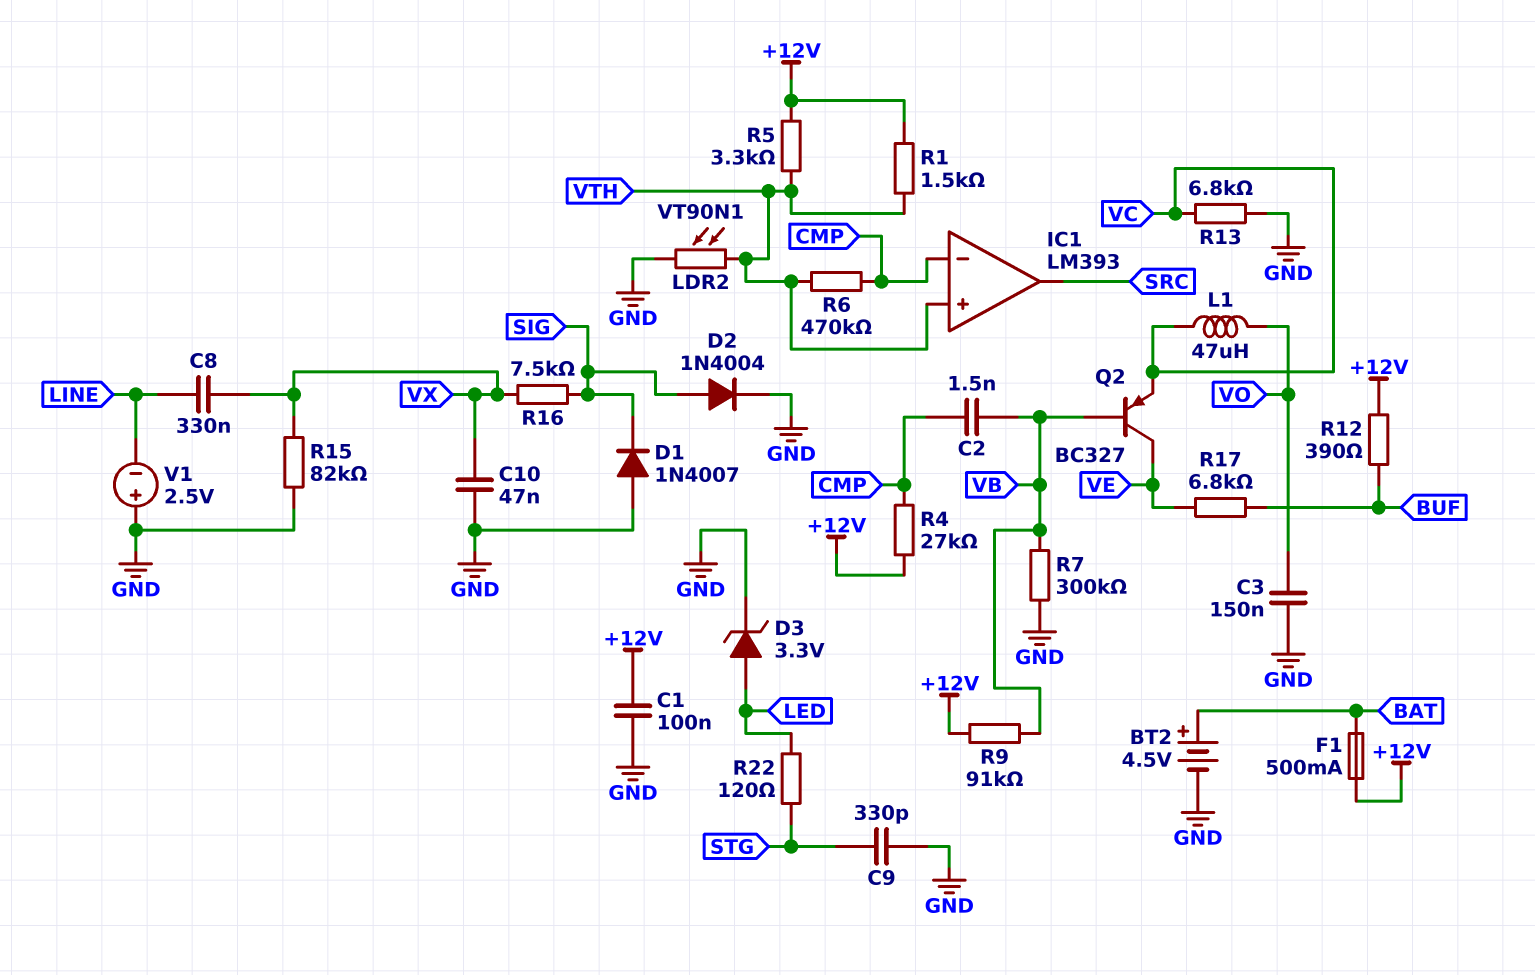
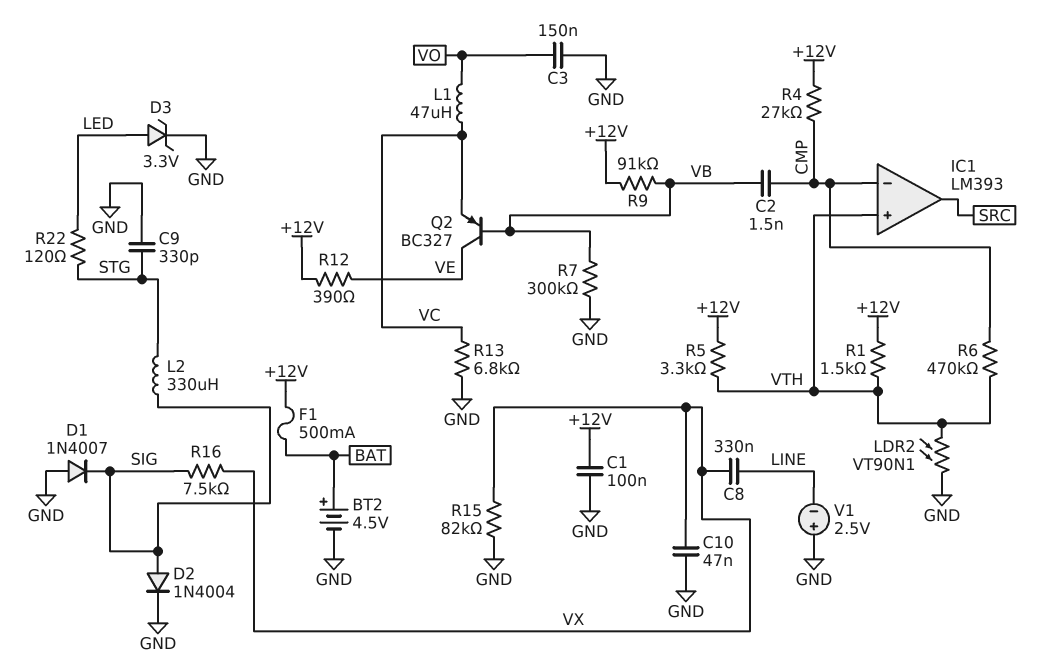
L2: none -> 330uH (SIG, STG)
R12: 390 (+12V, BUF) -> 390 (+12V, VE)
R17: 6.8k (BUF, VE) -> none

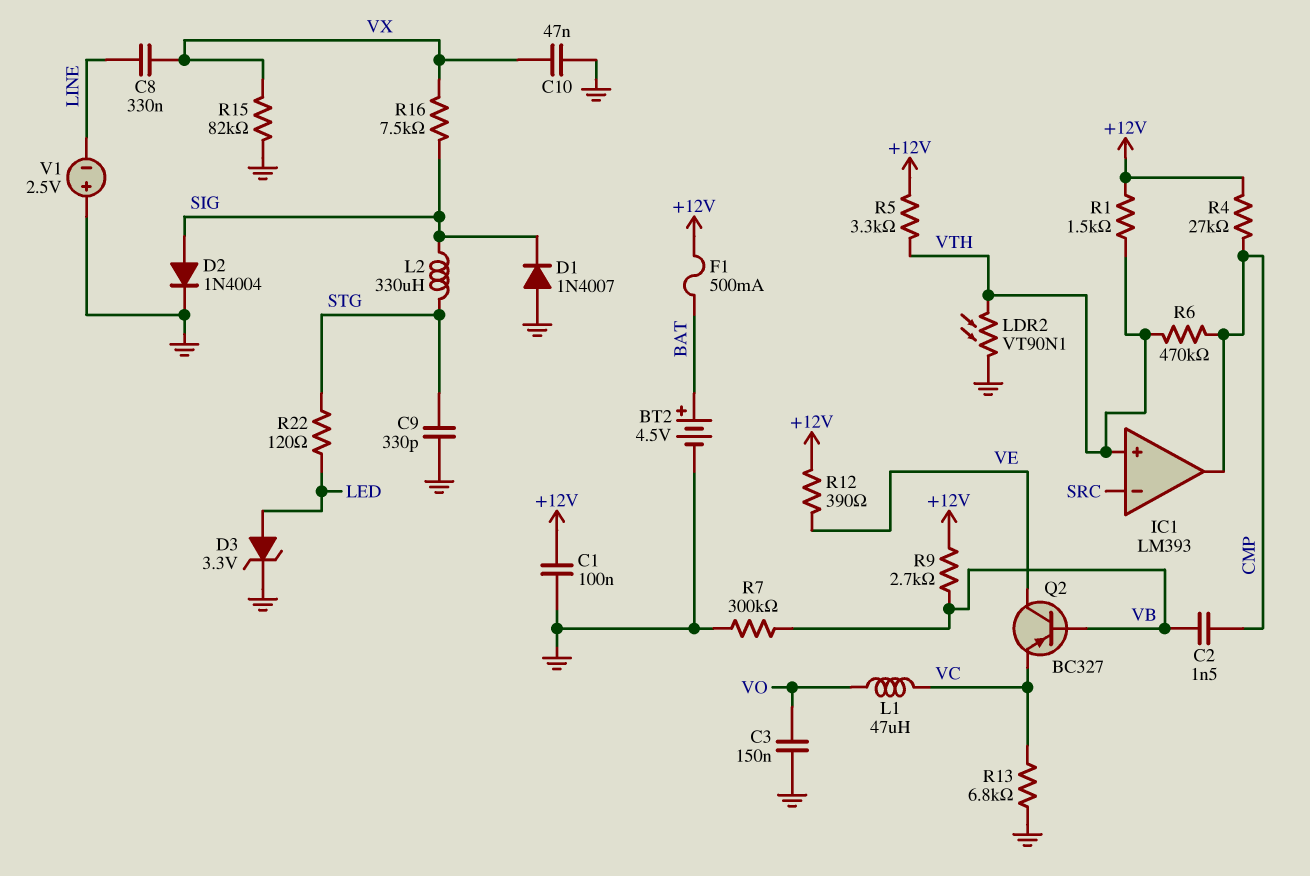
IC1 pin in-: CMP -> SRC
IC1 pin out: SRC -> CMP
R9: 91k (+12V, VB) -> 2.7k (+12V, VB)

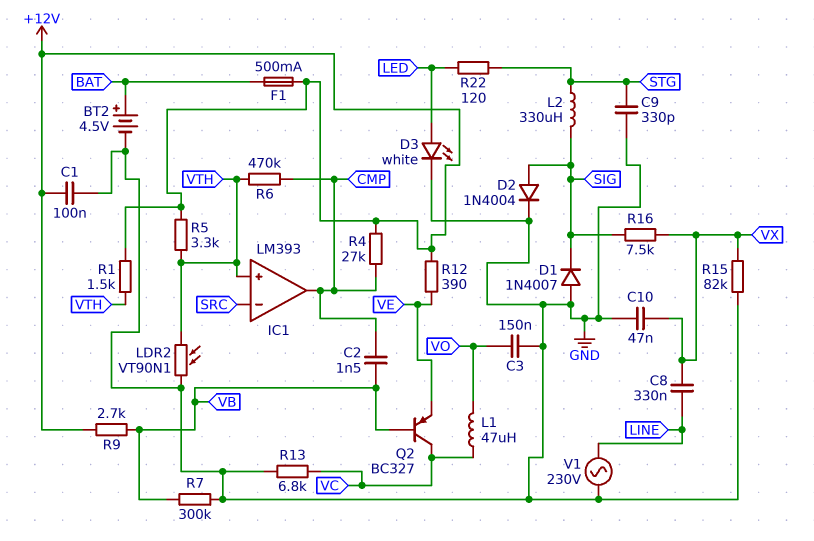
D3: zener 3.3V (A LED, K GND) -> LED white (A LED, K GND)
Q2: PNP BC327 (B VB, C VE, E VC) -> PNP BC327 (B VB, C VC, E VE)
V1: 2.5V (plus GND, minus LINE) -> AC 230V (GND, LINE)

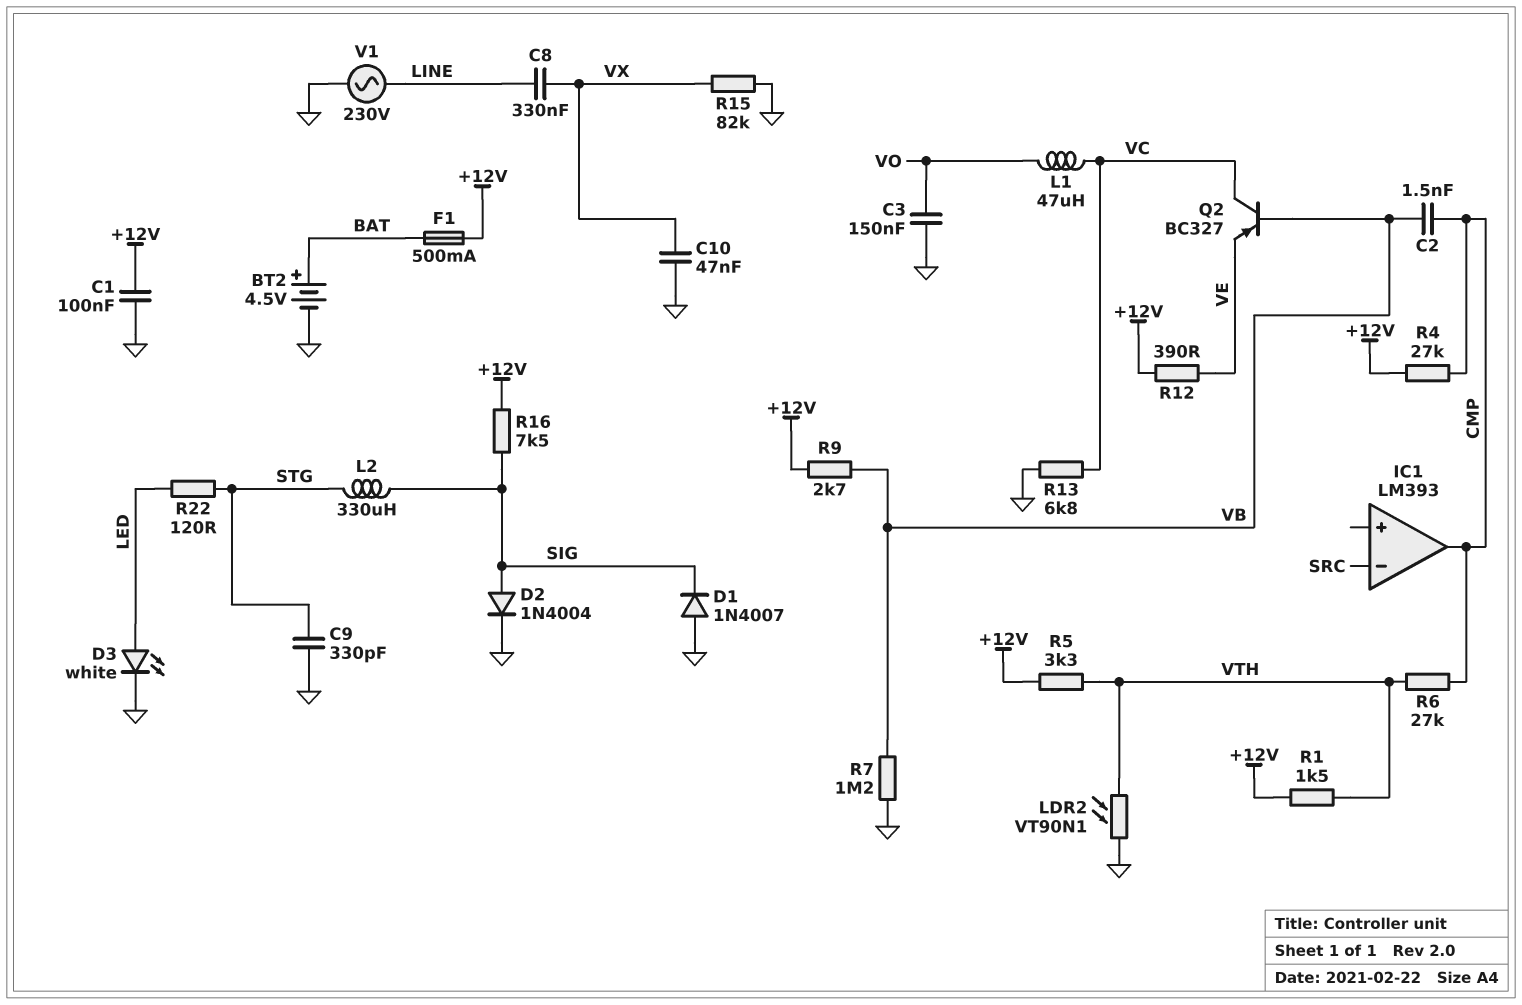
IC1 pin in+: VTH -> none
R6: 470k (CMP, VTH) -> 27k (CMP, VTH)
R7: 300k (GND, VB) -> 1.2M (GND, VB)
R16: 7.5k (SIG, VX) -> 7.5k (+12V, SIG)

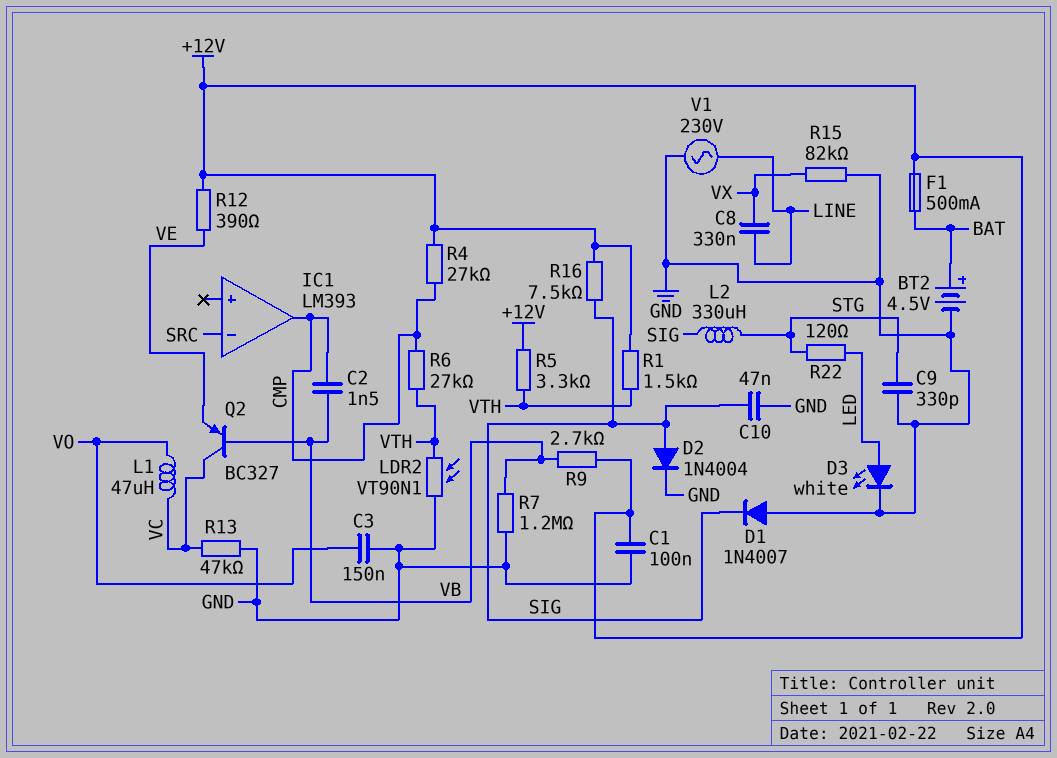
C10: 47nF (GND, VX) -> 47nF (GND, SIG)
R13: 6.8k (GND, VC) -> 47k (GND, VC)

